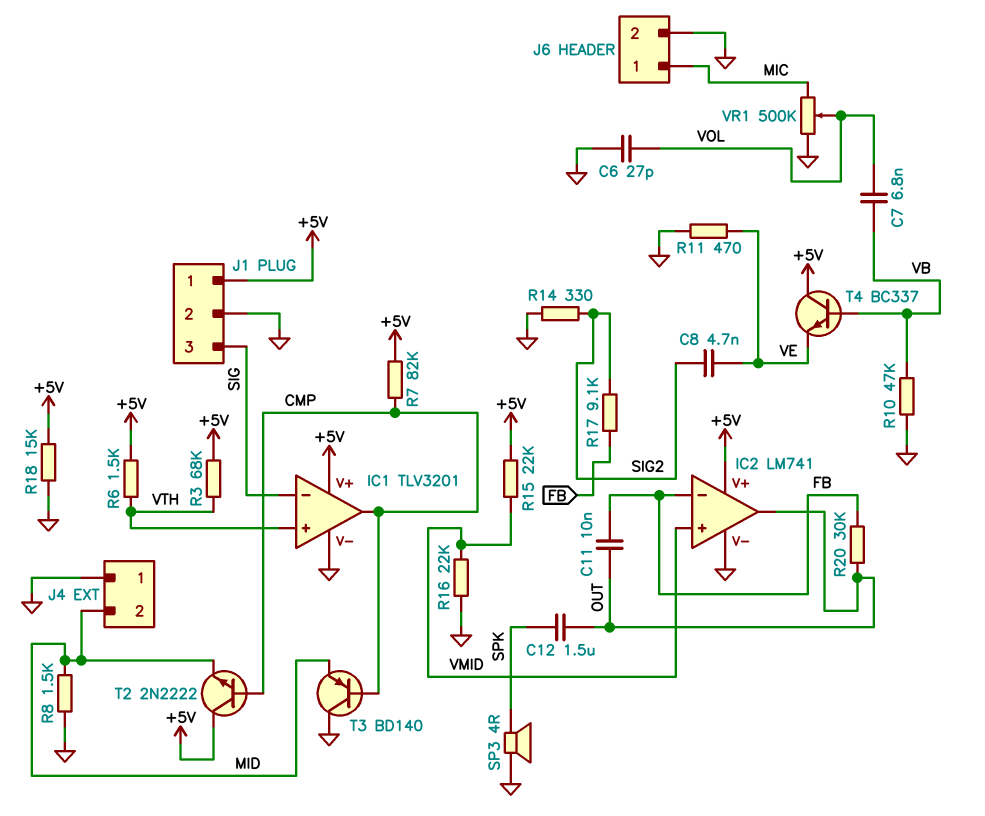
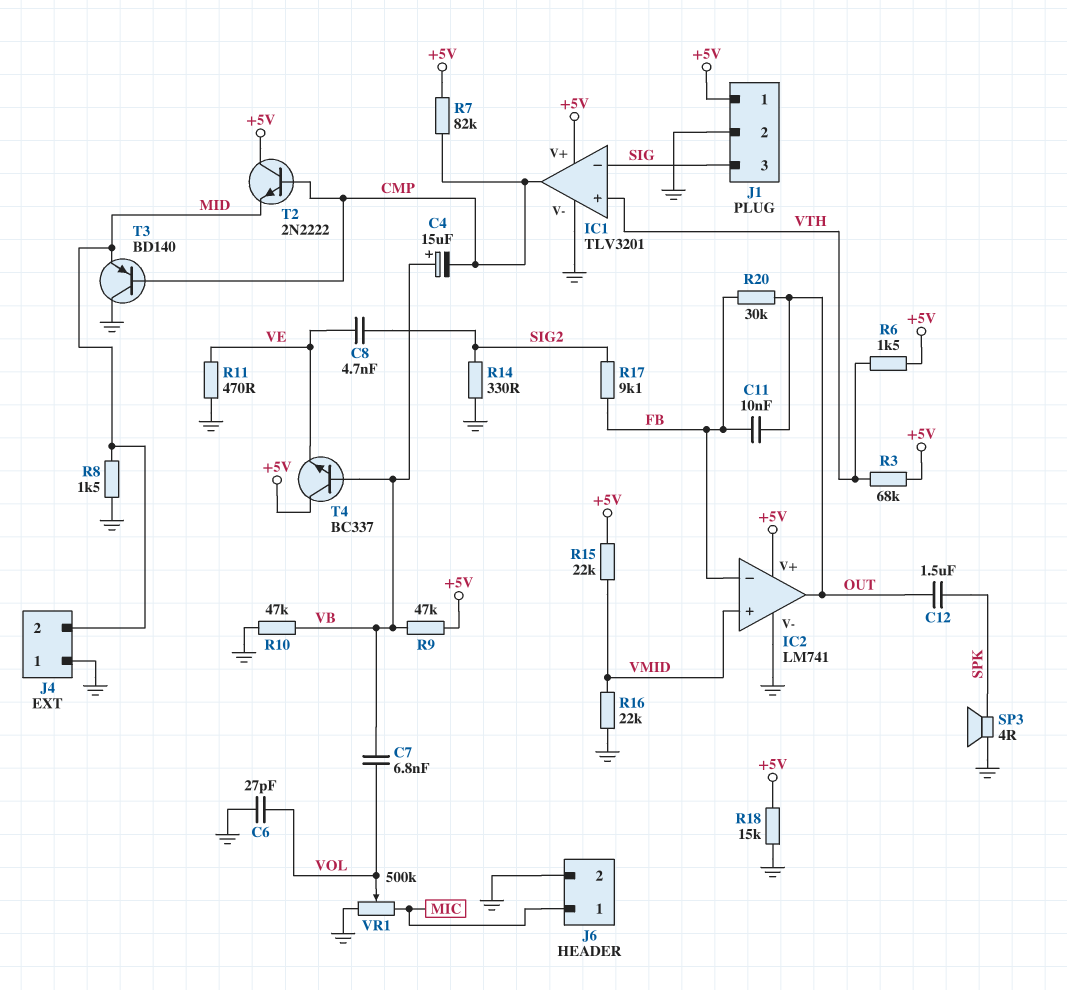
C4: none -> 15uF (plus VB, minus CMP)
R9: none -> 47k (+5V, VB)

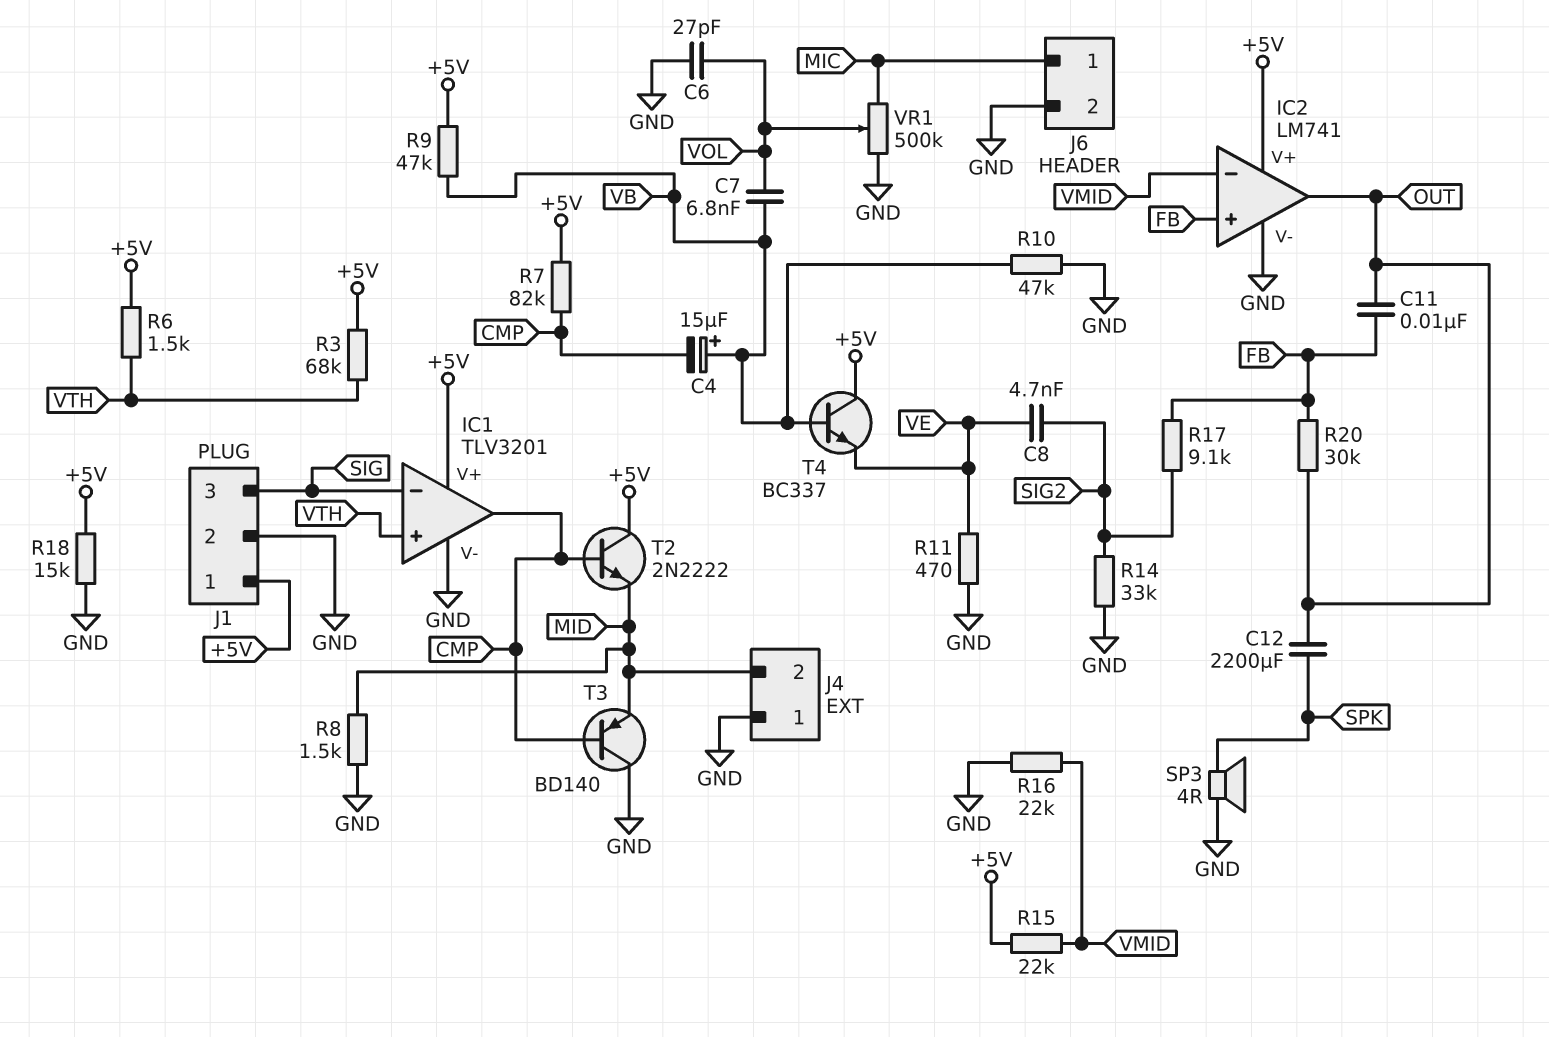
C12: 1.5uF (OUT, SPK) -> 2200uF (OUT, SPK)
IC2 pin in+: VMID -> FB
IC2 pin in-: FB -> VMID
R14: 330 (GND, SIG2) -> 33k (GND, SIG2)

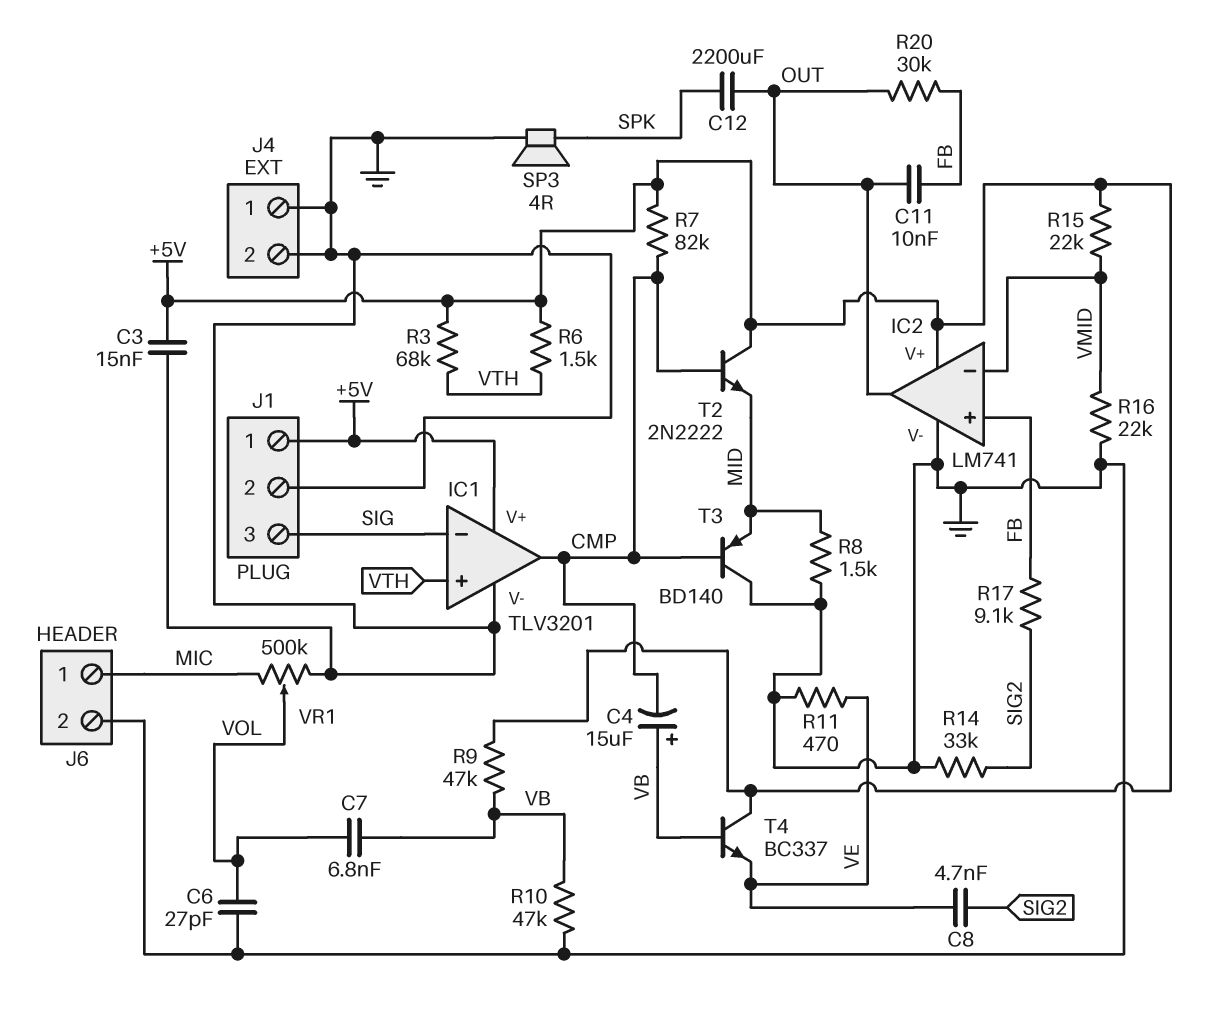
C3: none -> 15nF (+5V, GND)
J4 pin 2: MID -> GND
R18: 15k (+5V, GND) -> none

